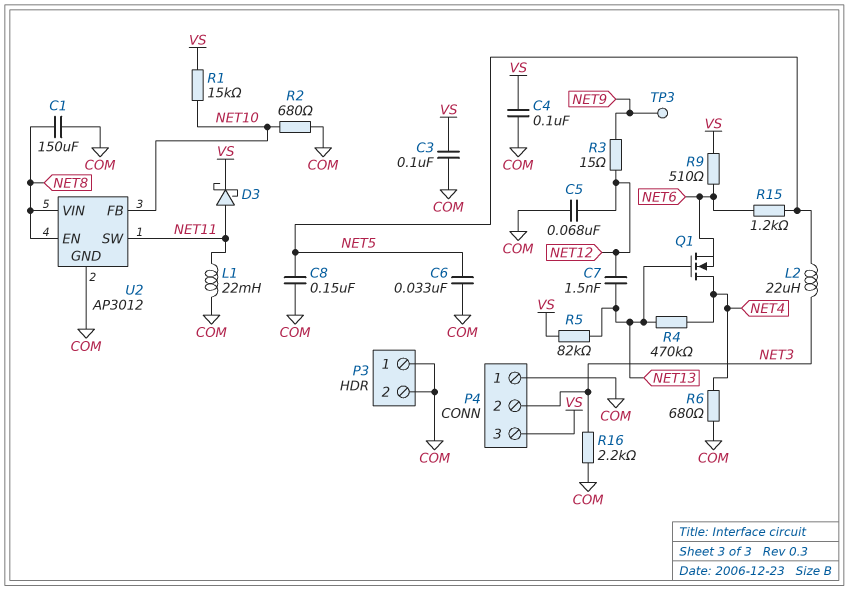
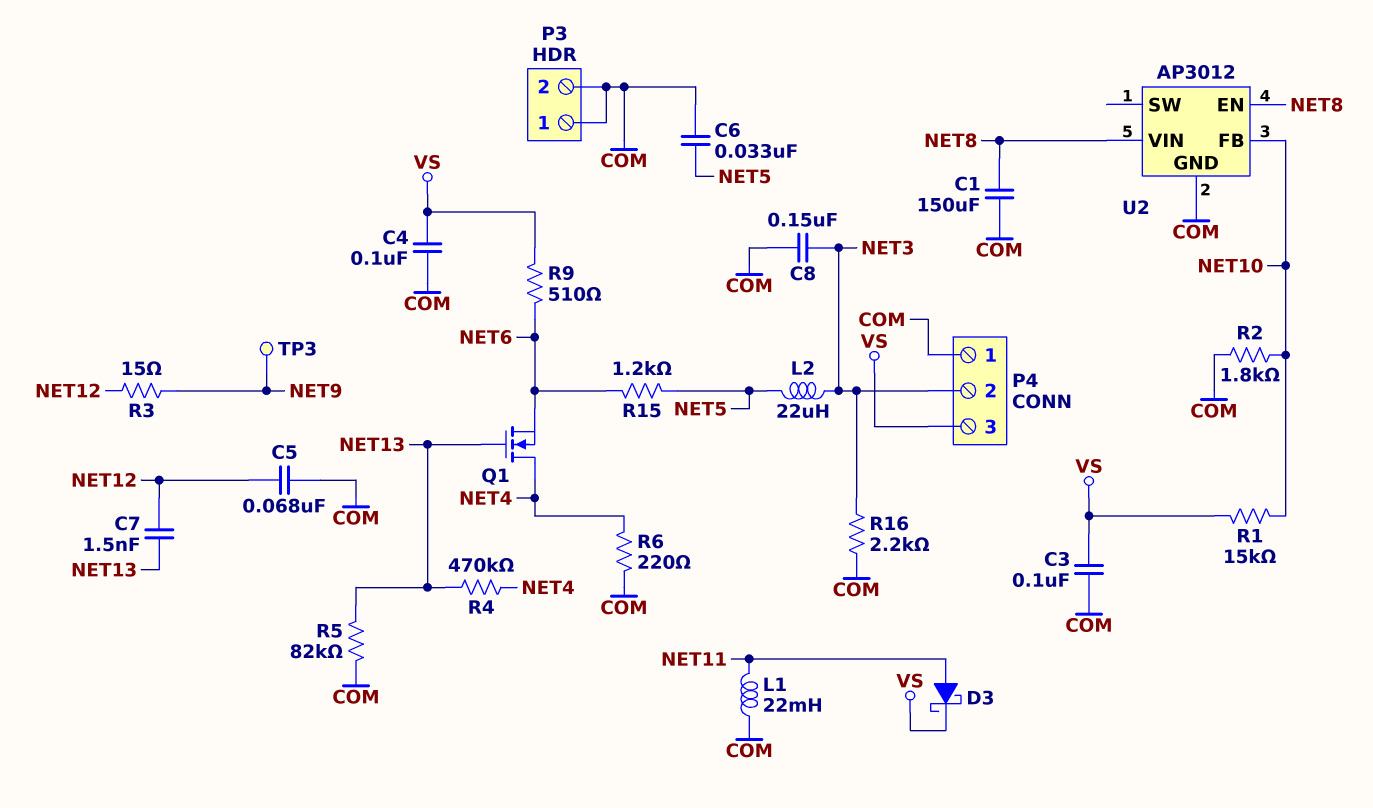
C8: 150nF (COM, NET5) -> 150nF (COM, NET3)
R2: 680 (COM, NET10) -> 1.8k (COM, NET10)
R5: 82k (NET13, VS) -> 82k (COM, NET13)
R6: 680 (COM, NET4) -> 220 (COM, NET4)
U2 pin SW: NET11 -> none

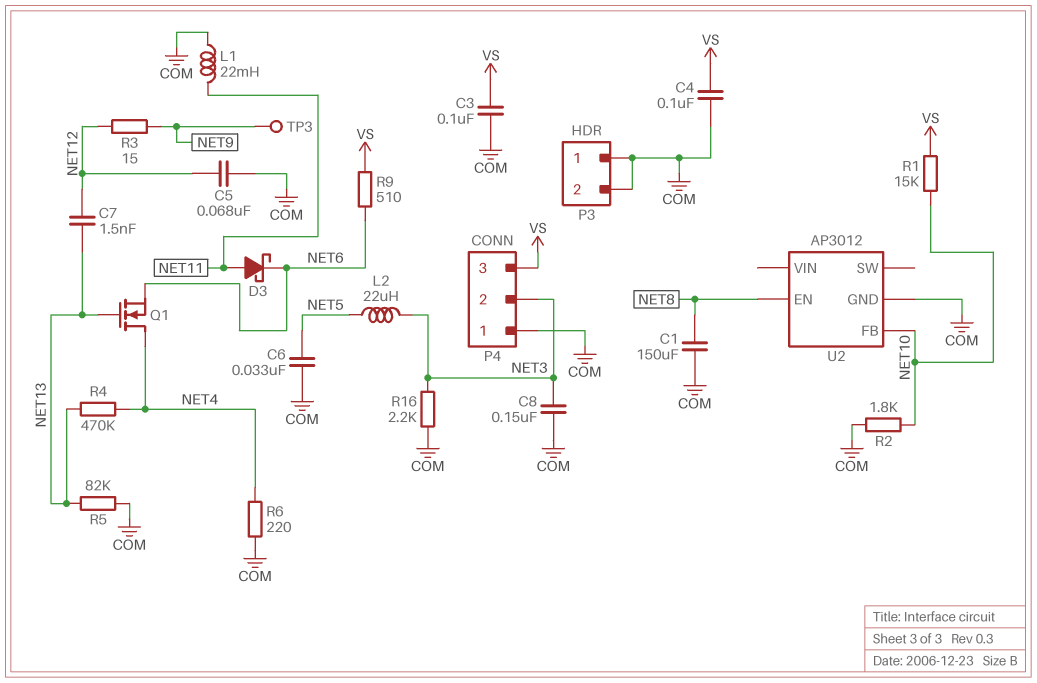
D3: schottky (A NET11, K VS) -> schottky (A NET11, K NET6)
R15: 1.2k (NET5, NET6) -> none
U2 pin VIN: NET8 -> none

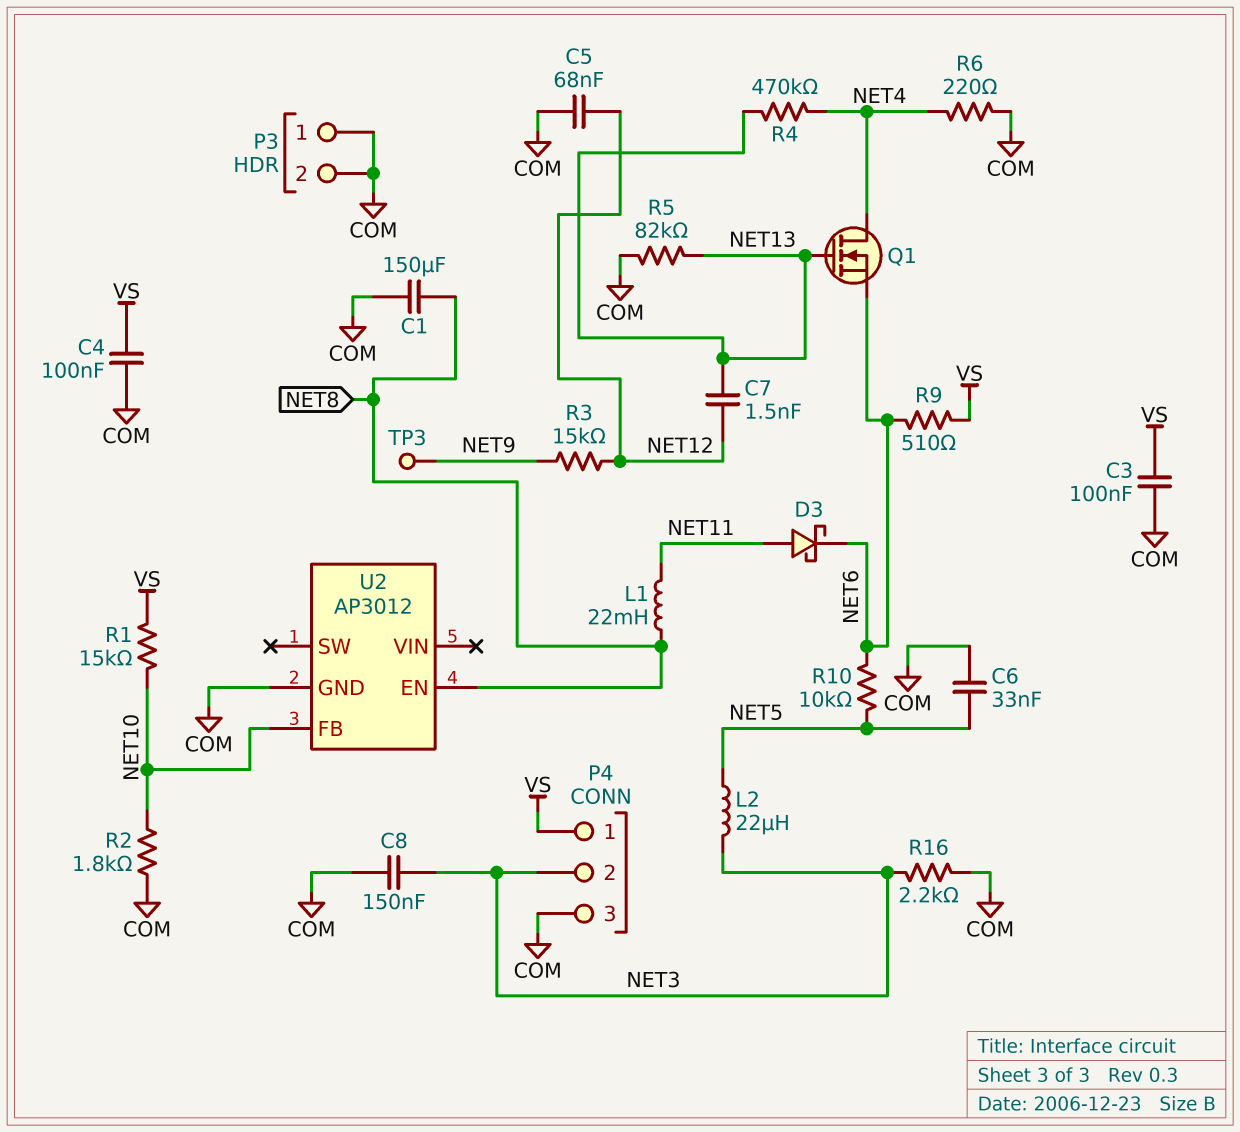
L1: 22mH (COM, NET11) -> 22mH (NET8, NET11)
P4 pin 1: COM -> VS
P4 pin 3: VS -> COM
R3: 15 (NET9, NET12) -> 15k (NET9, NET12)
R10: none -> 10k (NET5, NET6)

